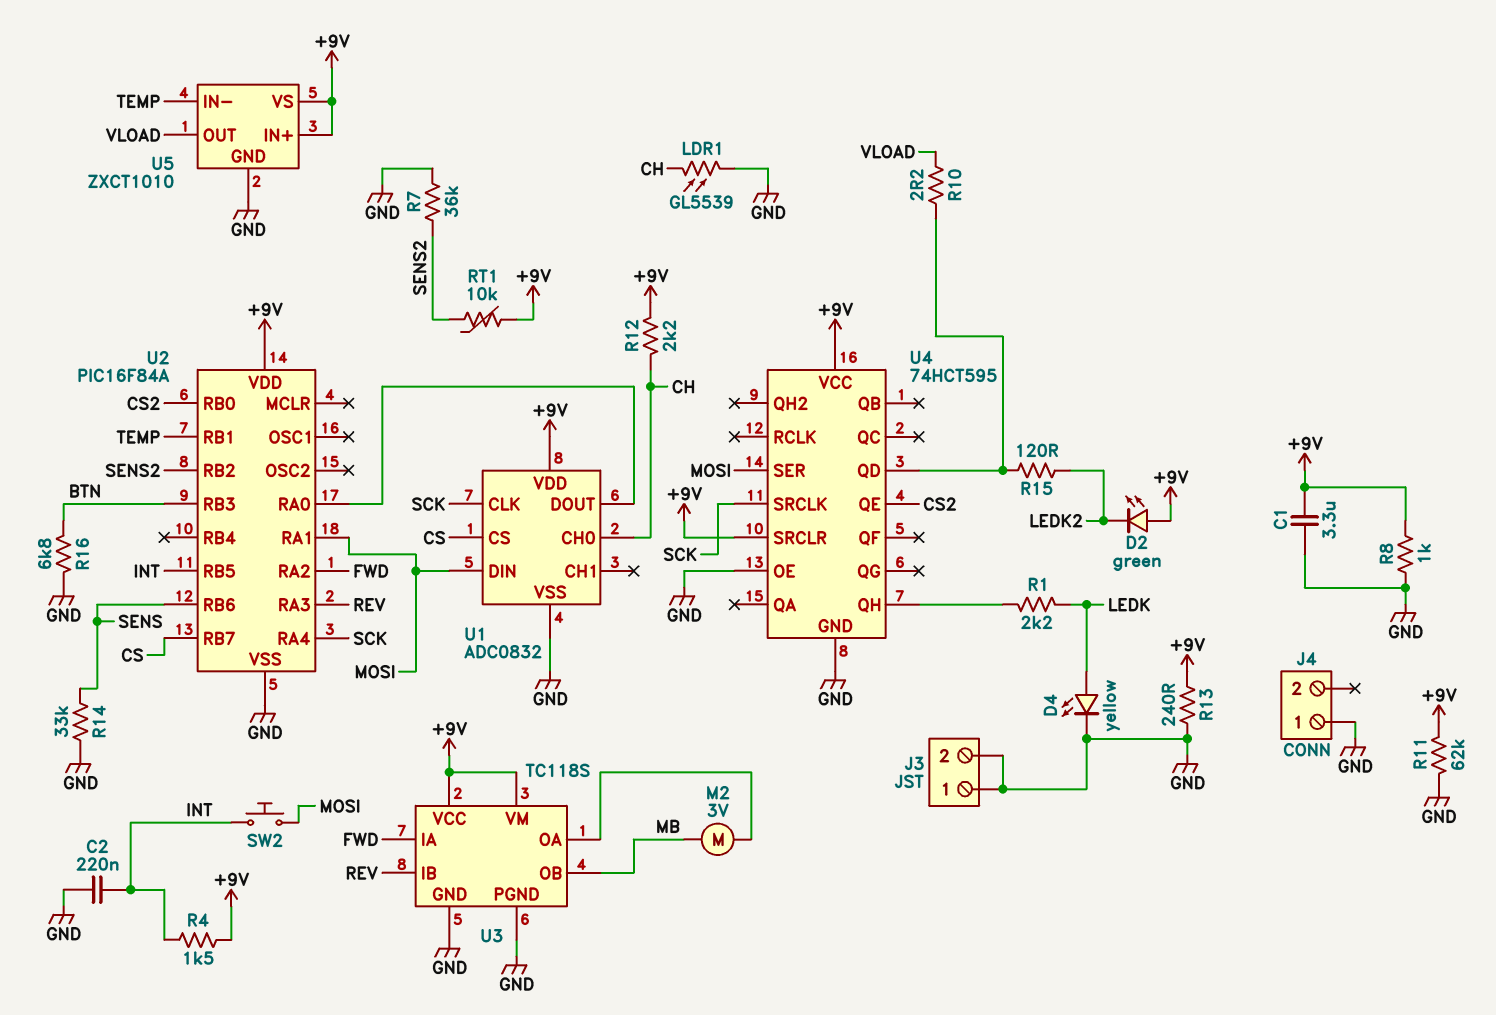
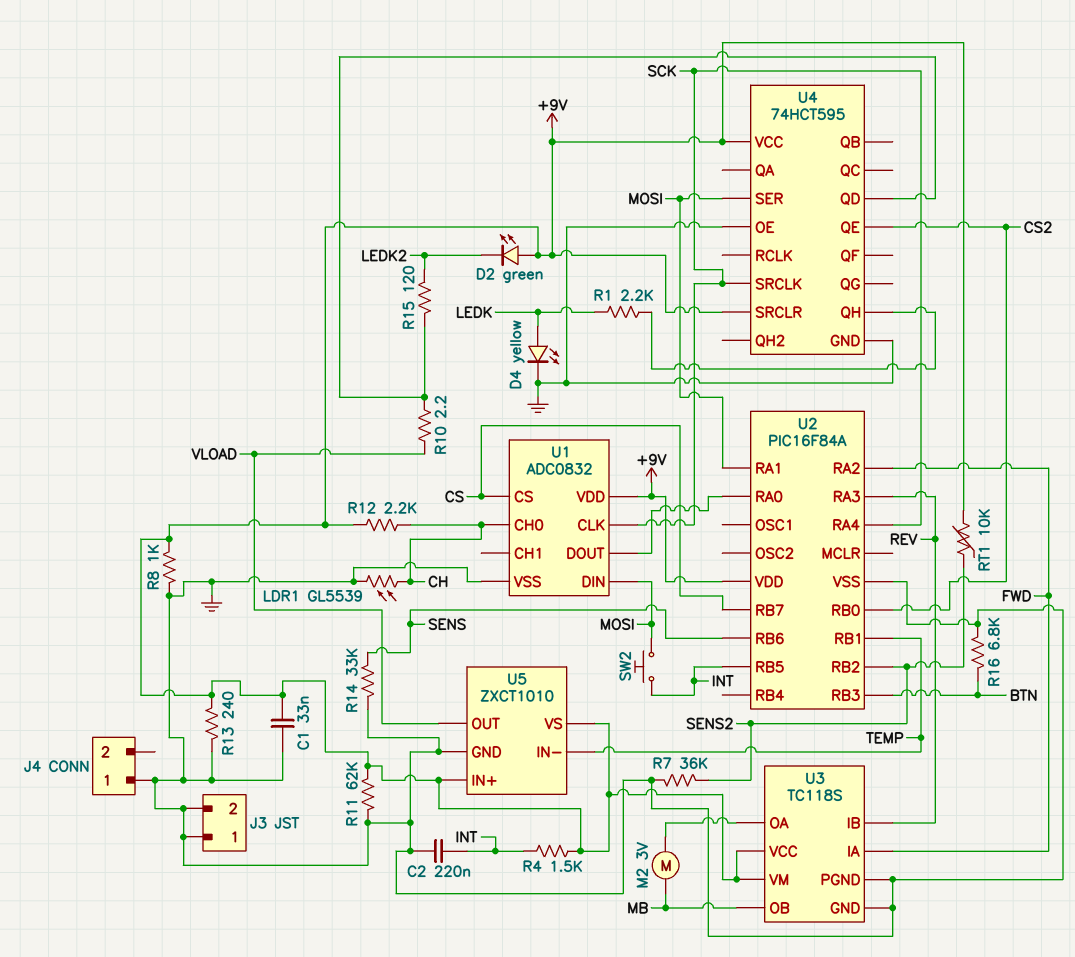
C1: 3.3uF (+9V, GND) -> 33nF (+9V, GND)

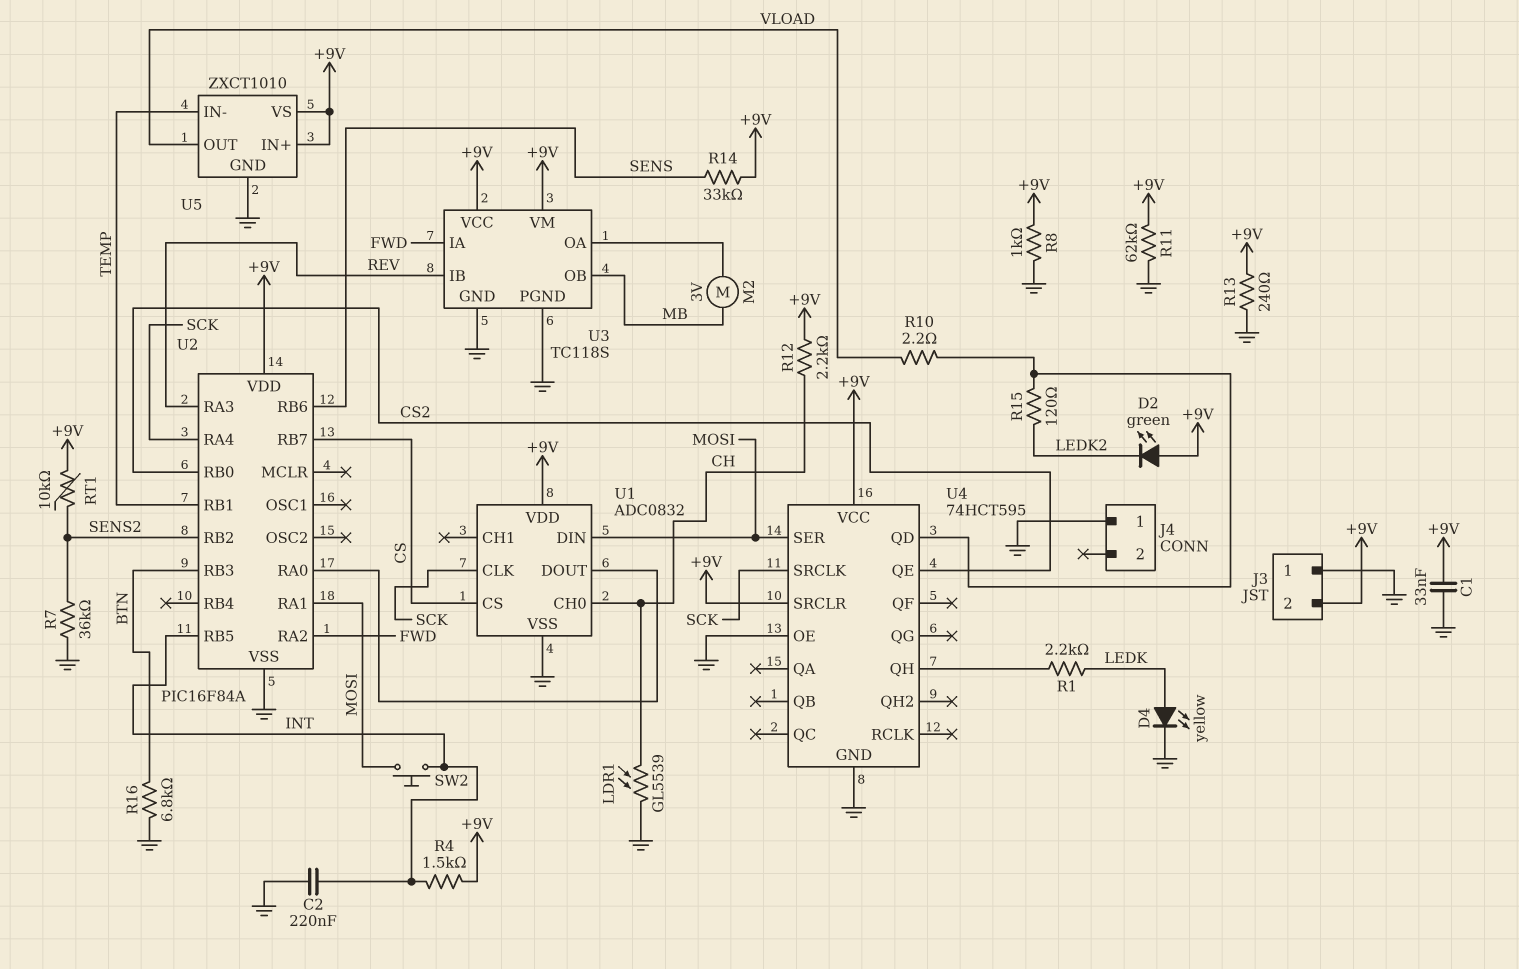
J3 pin 2: GND -> +9V
R14: 33k (GND, SENS) -> 33k (+9V, SENS)

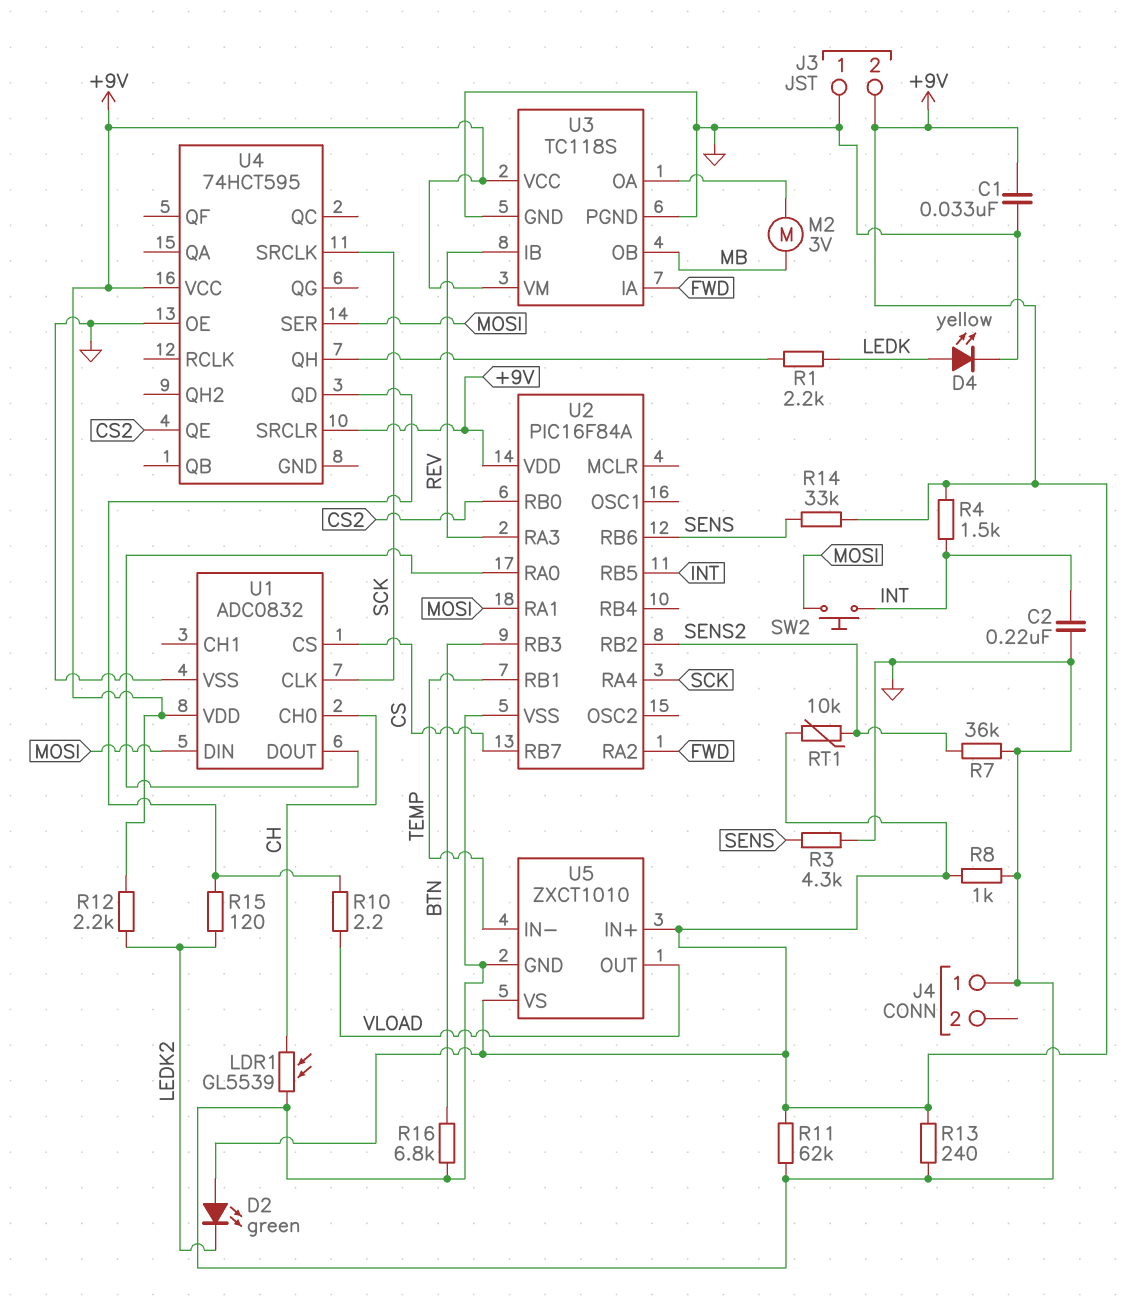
R3: none -> 4.3k (GND, SENS)
R12: 2.2k (+9V, CH) -> 2.2k (+9V, LEDK2)
U4 pin GND: GND -> none

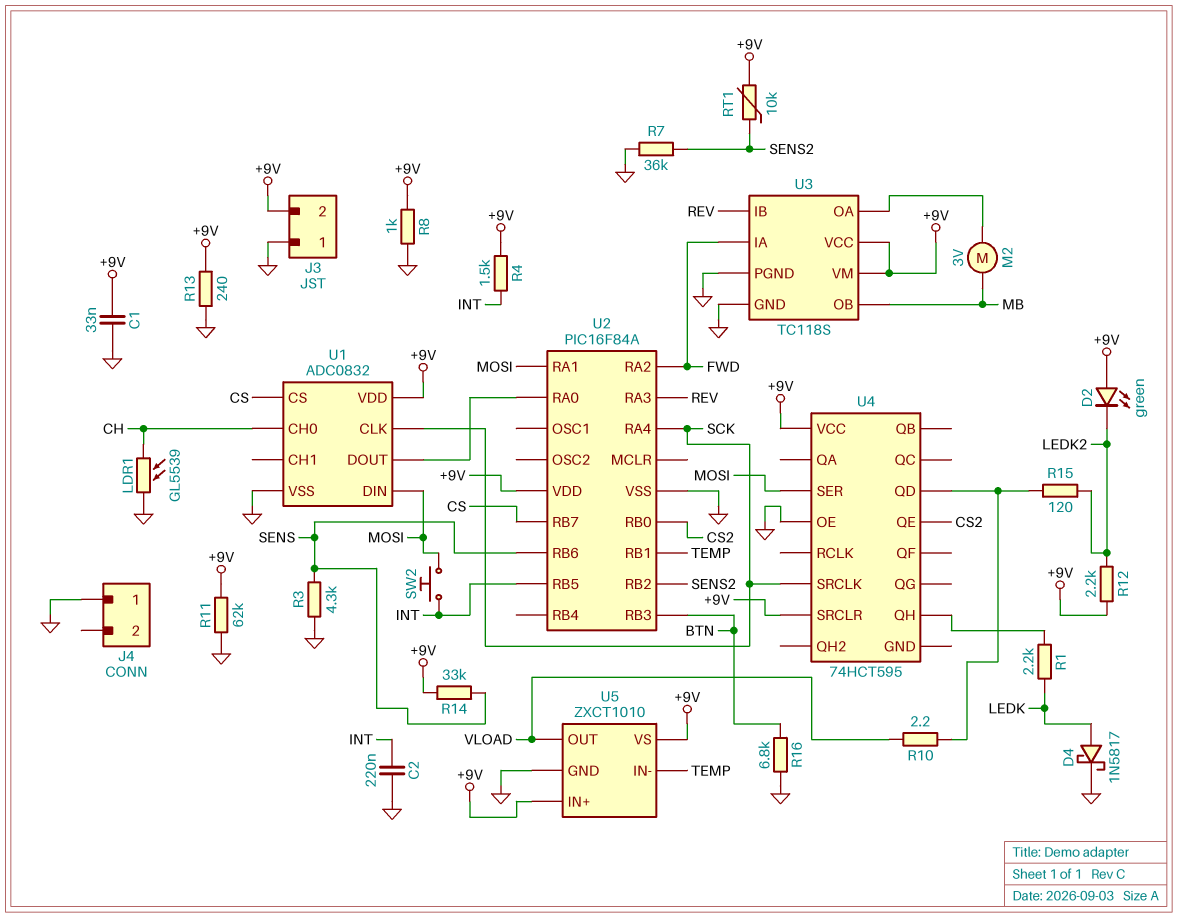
D4: LED yellow (A LEDK, K GND) -> schottky 1N5817 (A LEDK, K GND)

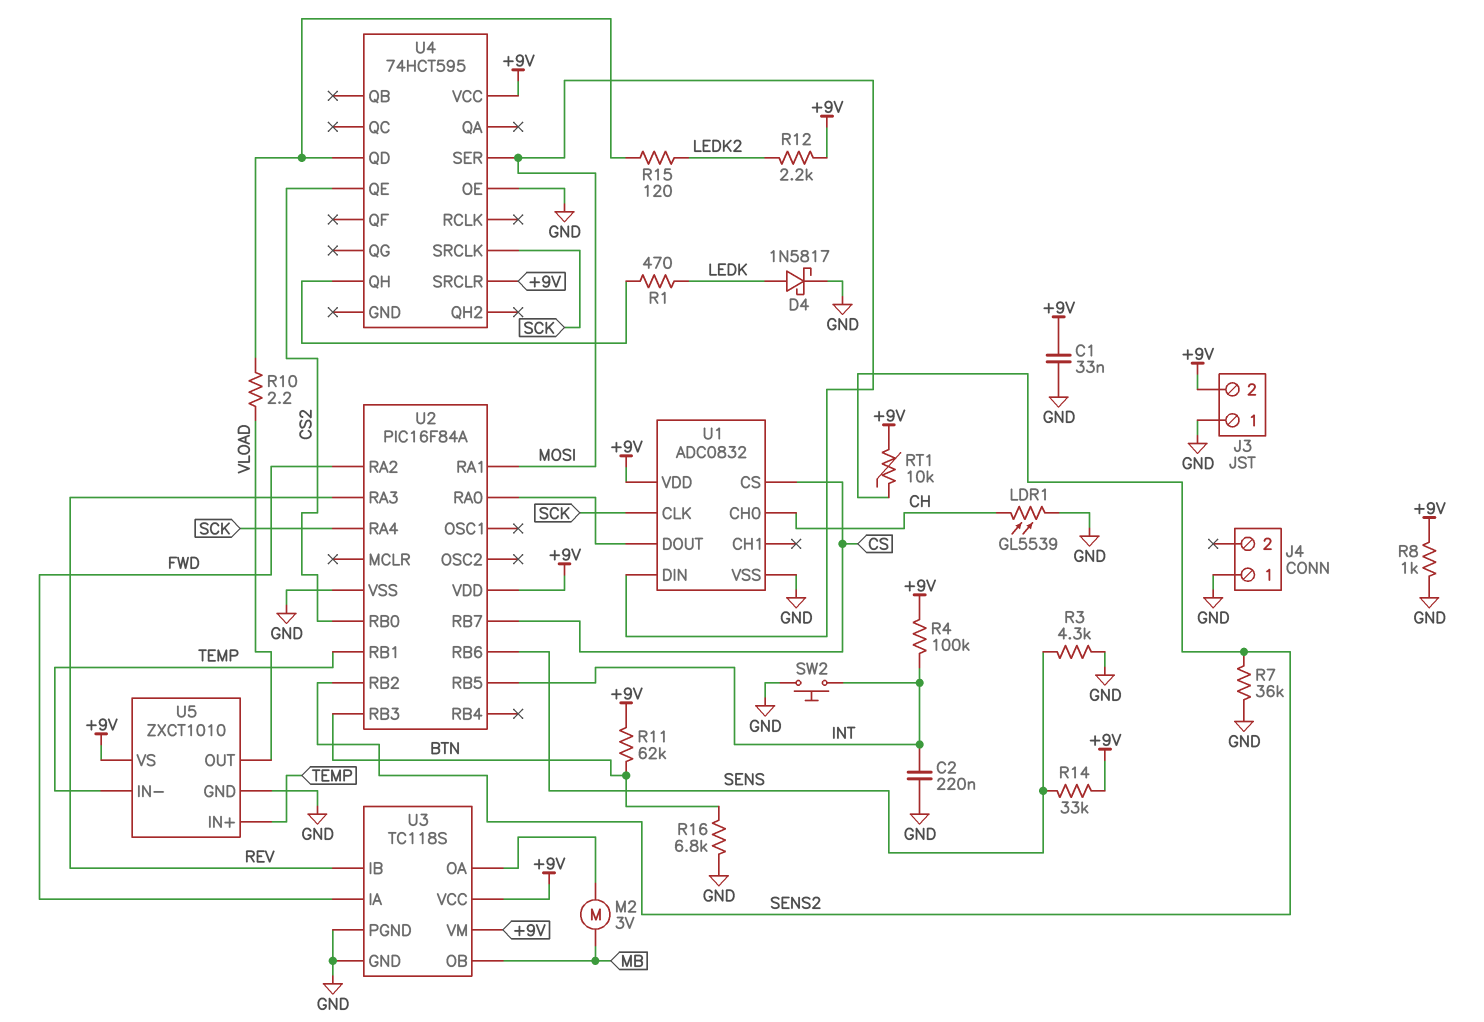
D2: LED green (A +9V, K LEDK2) -> none
R1: 2.2k (LEDK, U4/QH) -> 470 (LEDK, U4/QH)
R4: 1.5k (+9V, INT) -> 100k (+9V, INT)
R11: 62k (+9V, GND) -> 62k (+9V, BTN)
R13: 240 (+9V, GND) -> none
SW2: button (INT, MOSI) -> button (GND, INT)
U5 pin IN+: +9V -> TEMP

